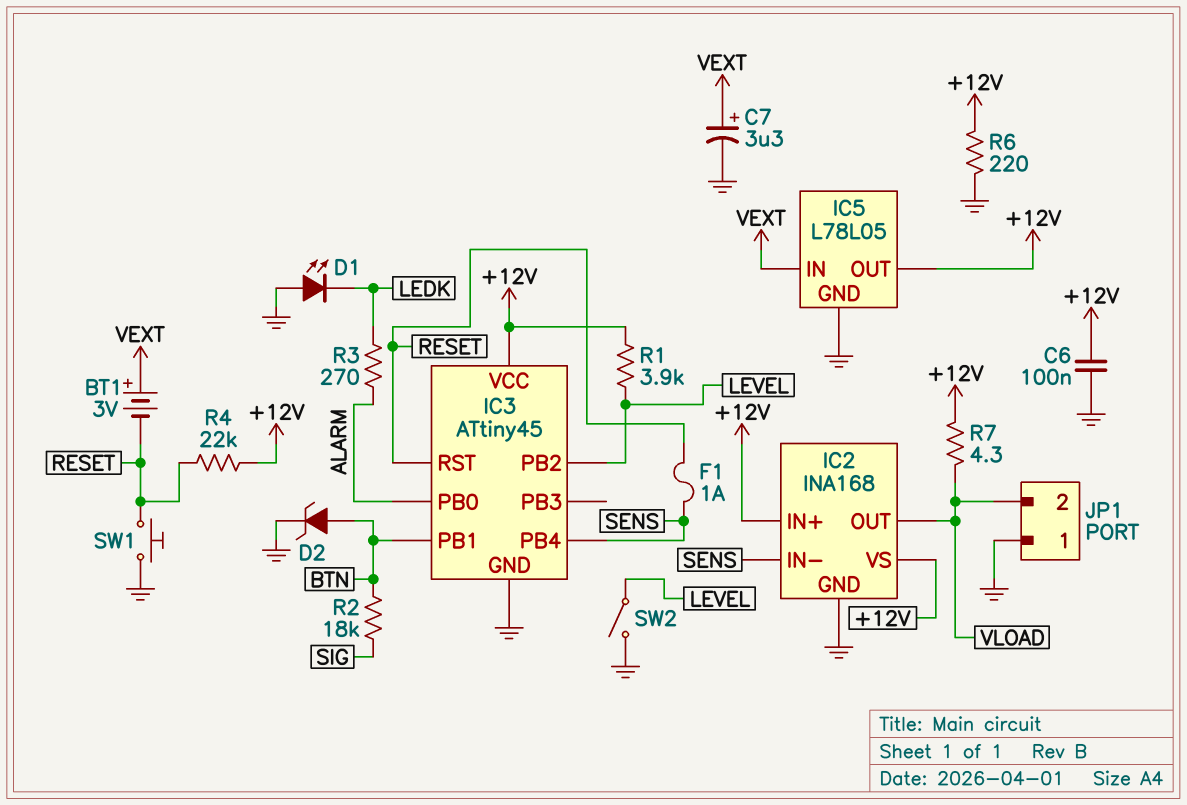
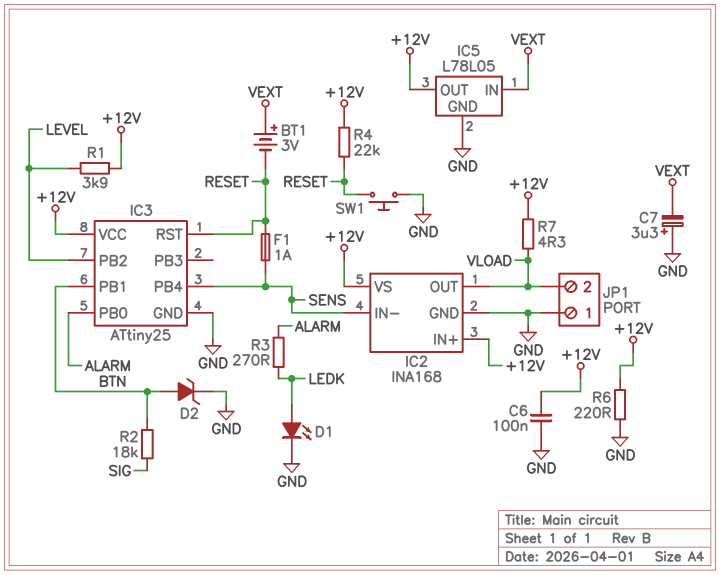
C7: 3.3uF (plus VEXT, minus GND) -> 3.3uF (plus GND, minus VEXT)
D1: LED (A GND, K LEDK) -> LED (A LEDK, K GND)
IC3: ATtiny45 -> ATtiny25
SW2: switch (GND, LEVEL) -> none

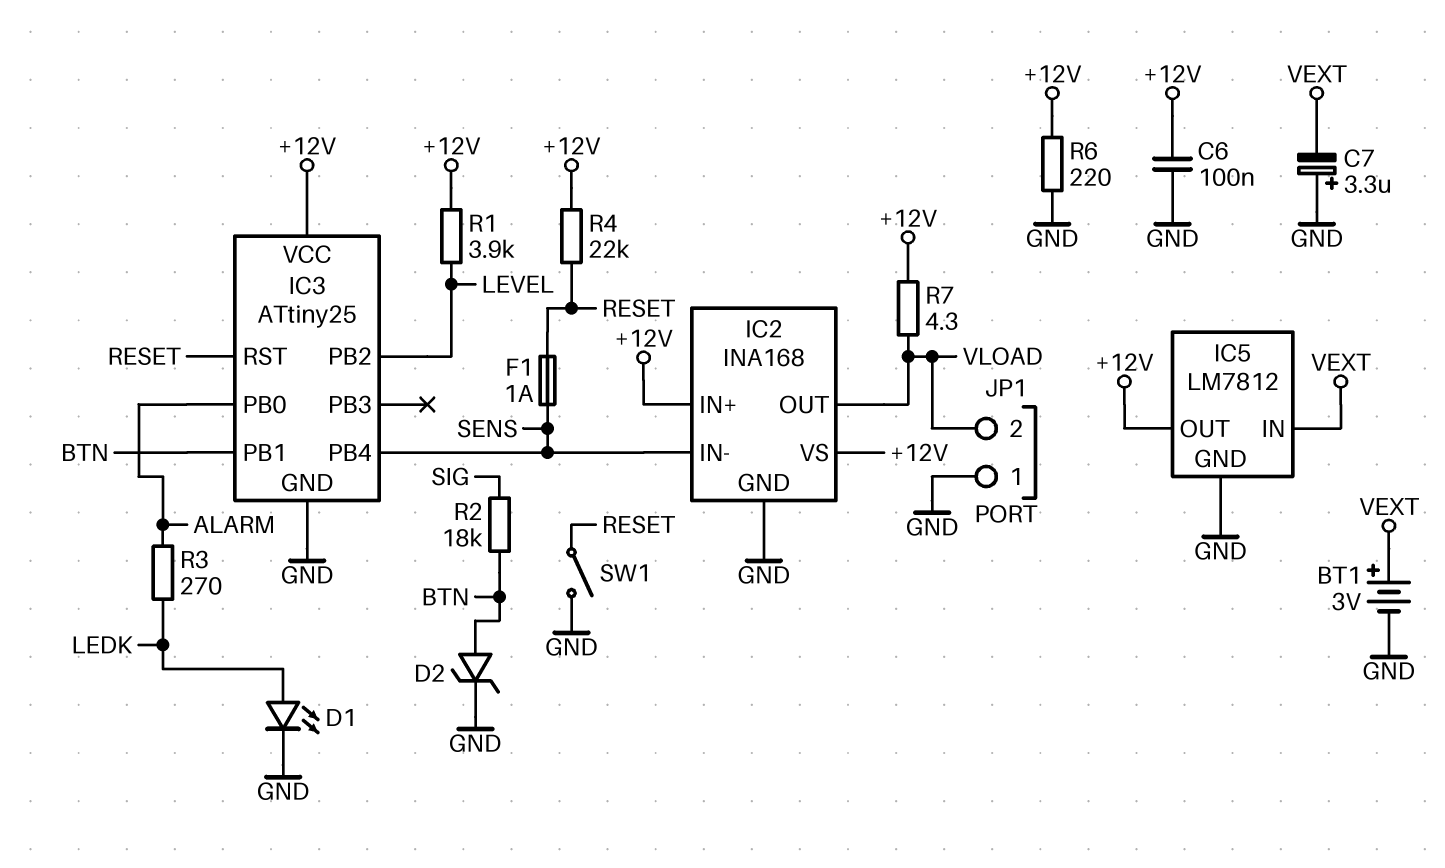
BT1: 3V (plus VEXT, minus RESET) -> 3V (plus VEXT, minus GND)
IC5: L78L05 -> LM7812
SW1: button (GND, RESET) -> switch (GND, RESET)

